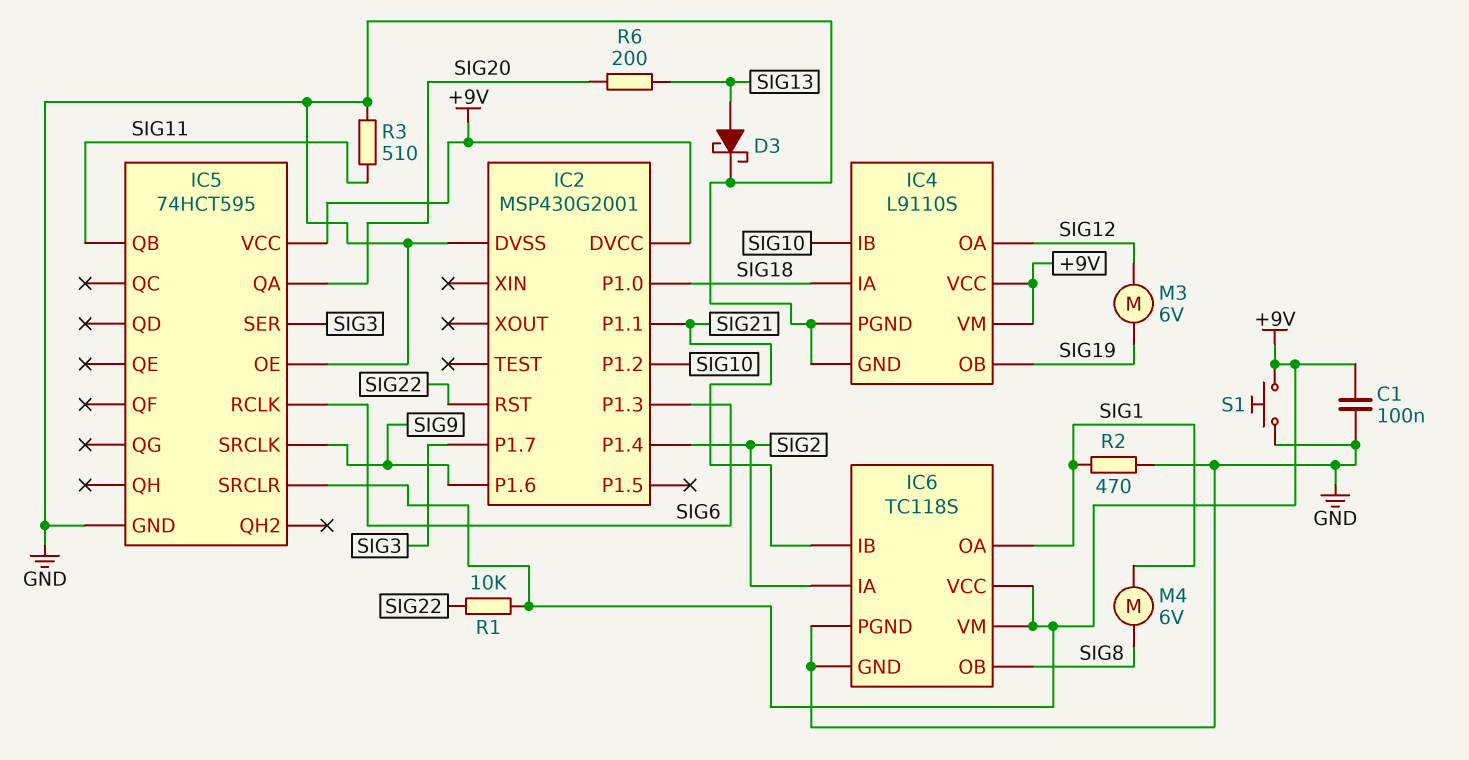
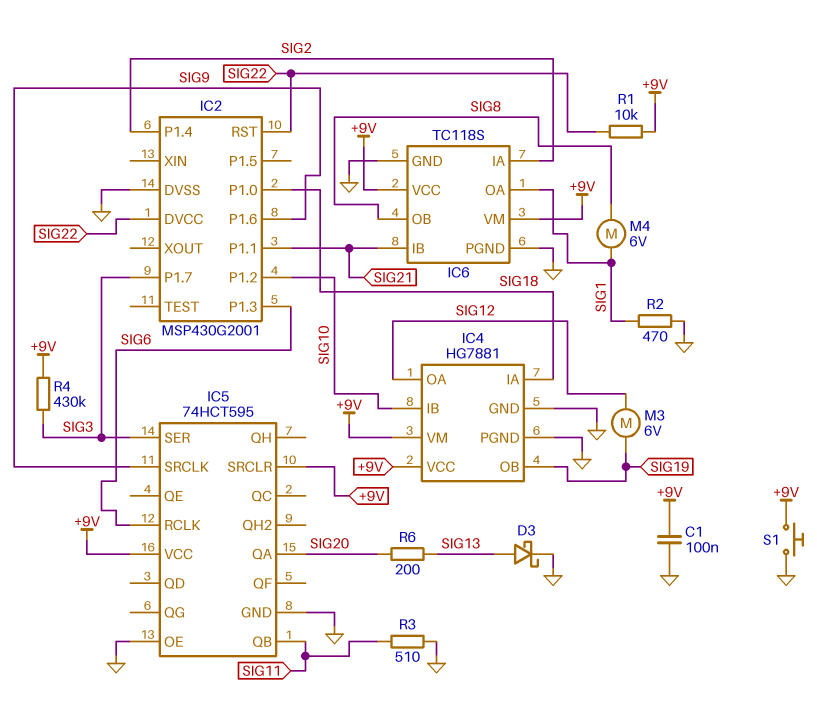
IC2 pin DVCC: +9V -> SIG22
IC4: L9110S -> HG7881
R4: none -> 430k (+9V, SIG3)

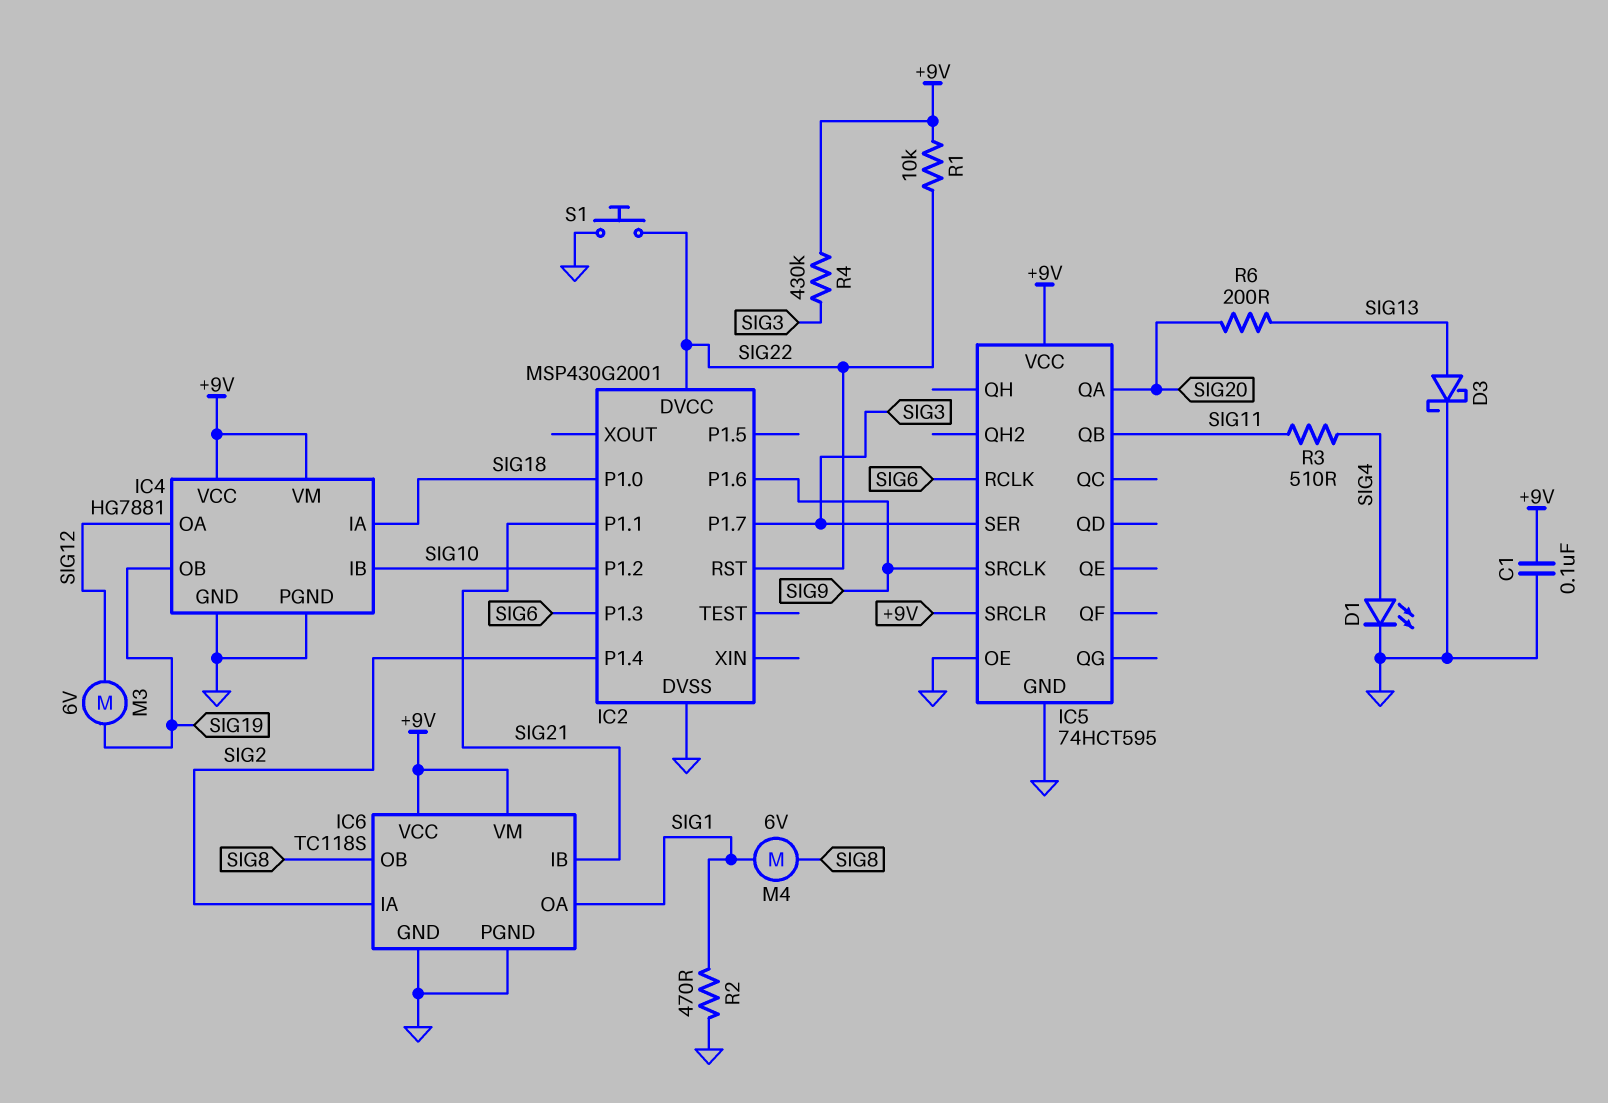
D1: none -> LED (A SIG4, K GND)
R3: 510 (GND, SIG11) -> 510 (SIG4, SIG11)
S1: button (+9V, GND) -> button (GND, SIG22)

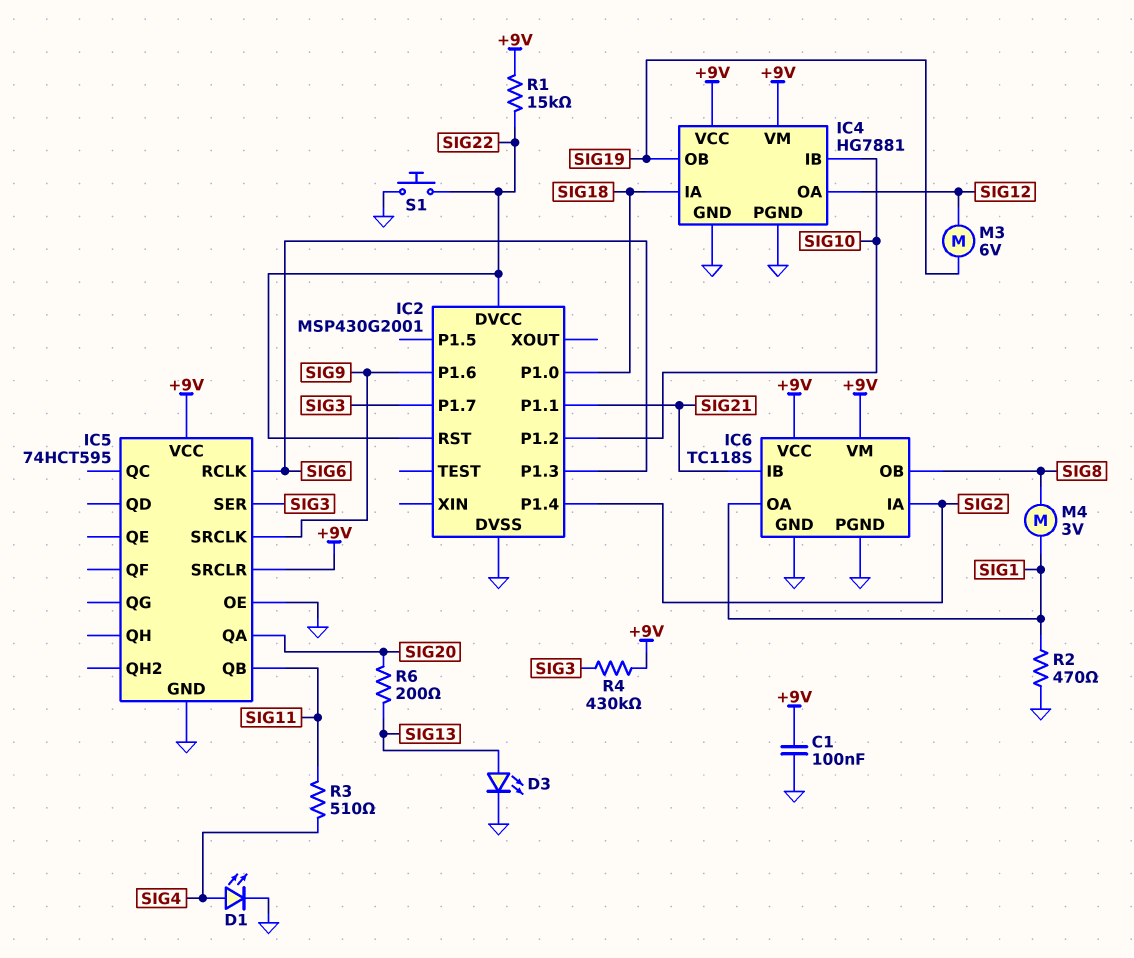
D3: schottky (A SIG13, K GND) -> LED (A SIG13, K GND)
M4: motor 6V (SIG1, SIG8) -> motor 3V (SIG1, SIG8)
R1: 10k (+9V, SIG22) -> 15k (+9V, SIG22)

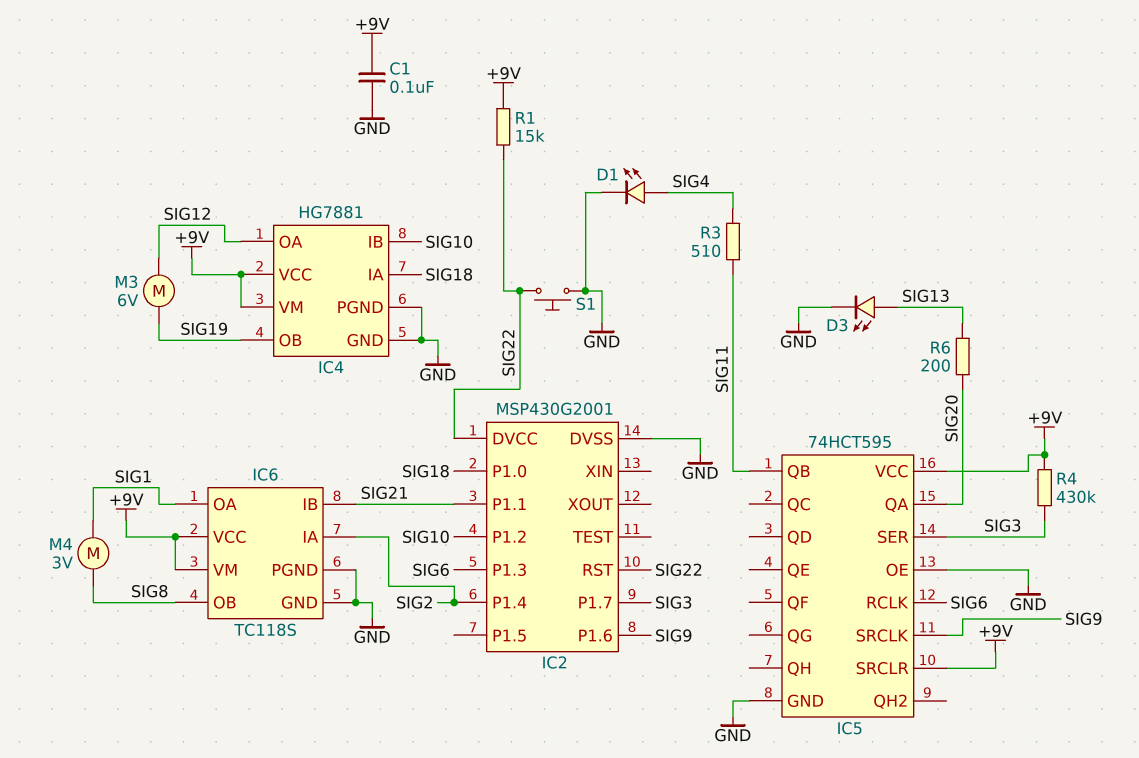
R2: 470 (GND, SIG1) -> none

